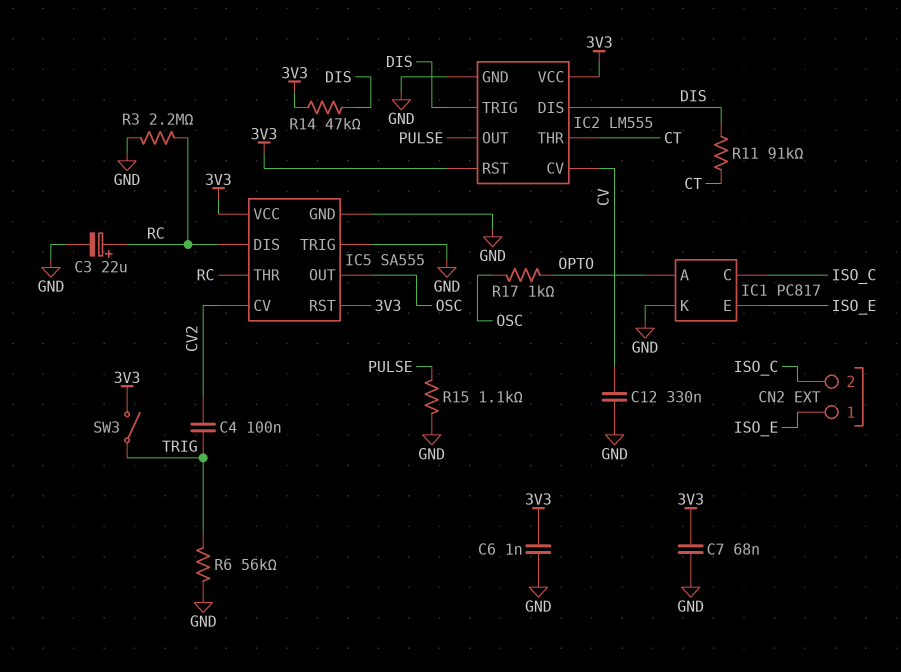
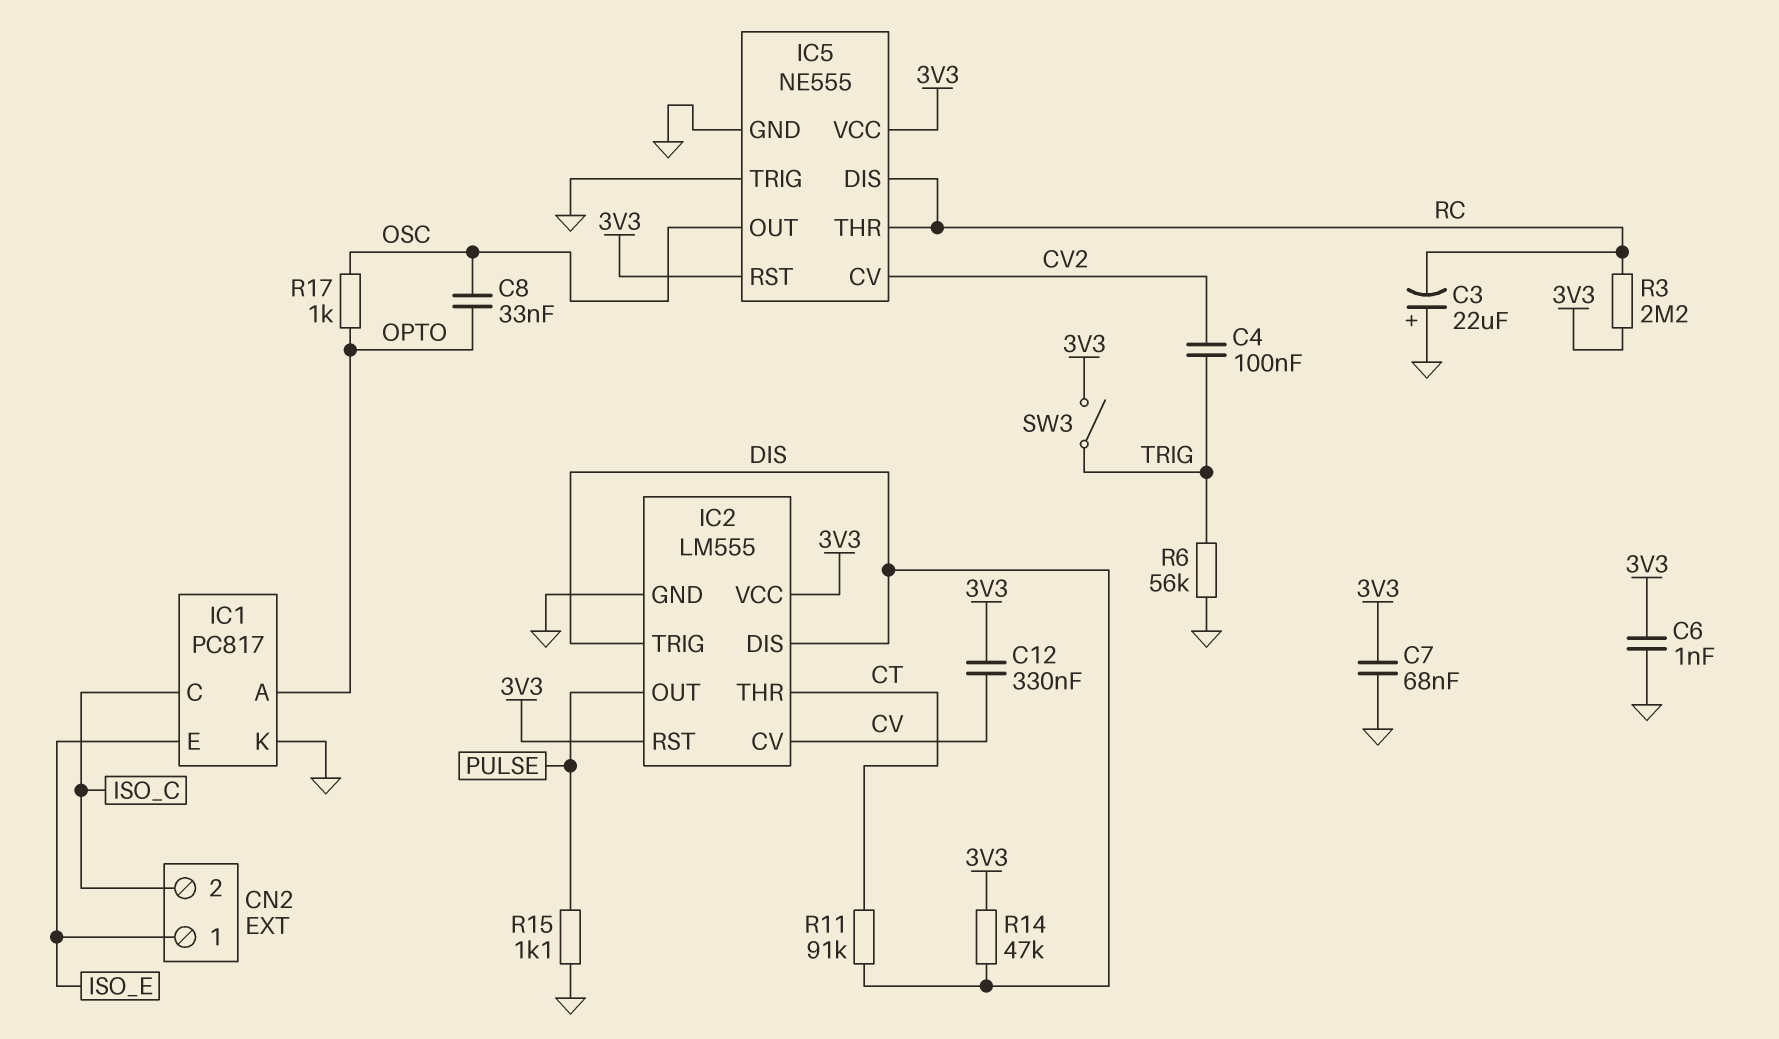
C3: 22uF (plus RC, minus GND) -> 22uF (plus GND, minus RC)
C8: none -> 33nF (OPTO, OSC)
C12: 330nF (CV, GND) -> 330nF (3V3, CV)
IC5: SA555 -> NE555
R3: 2.2M (GND, RC) -> 2.2M (3V3, RC)

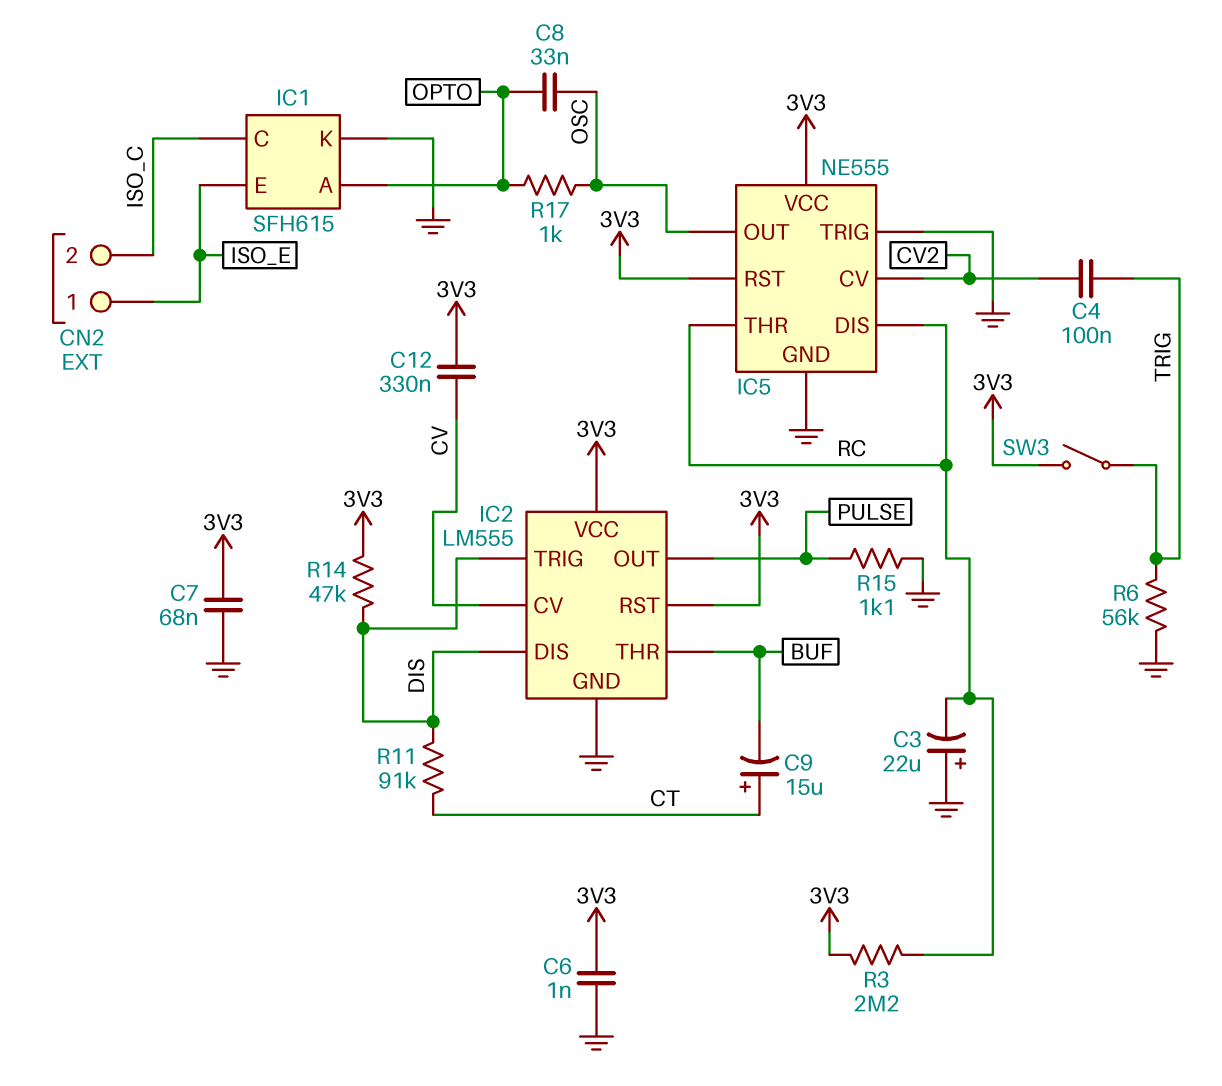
C9: none -> 15uF (plus CT, minus BUF)
IC1: PC817 -> SFH615
IC2 pin THR: CT -> BUF

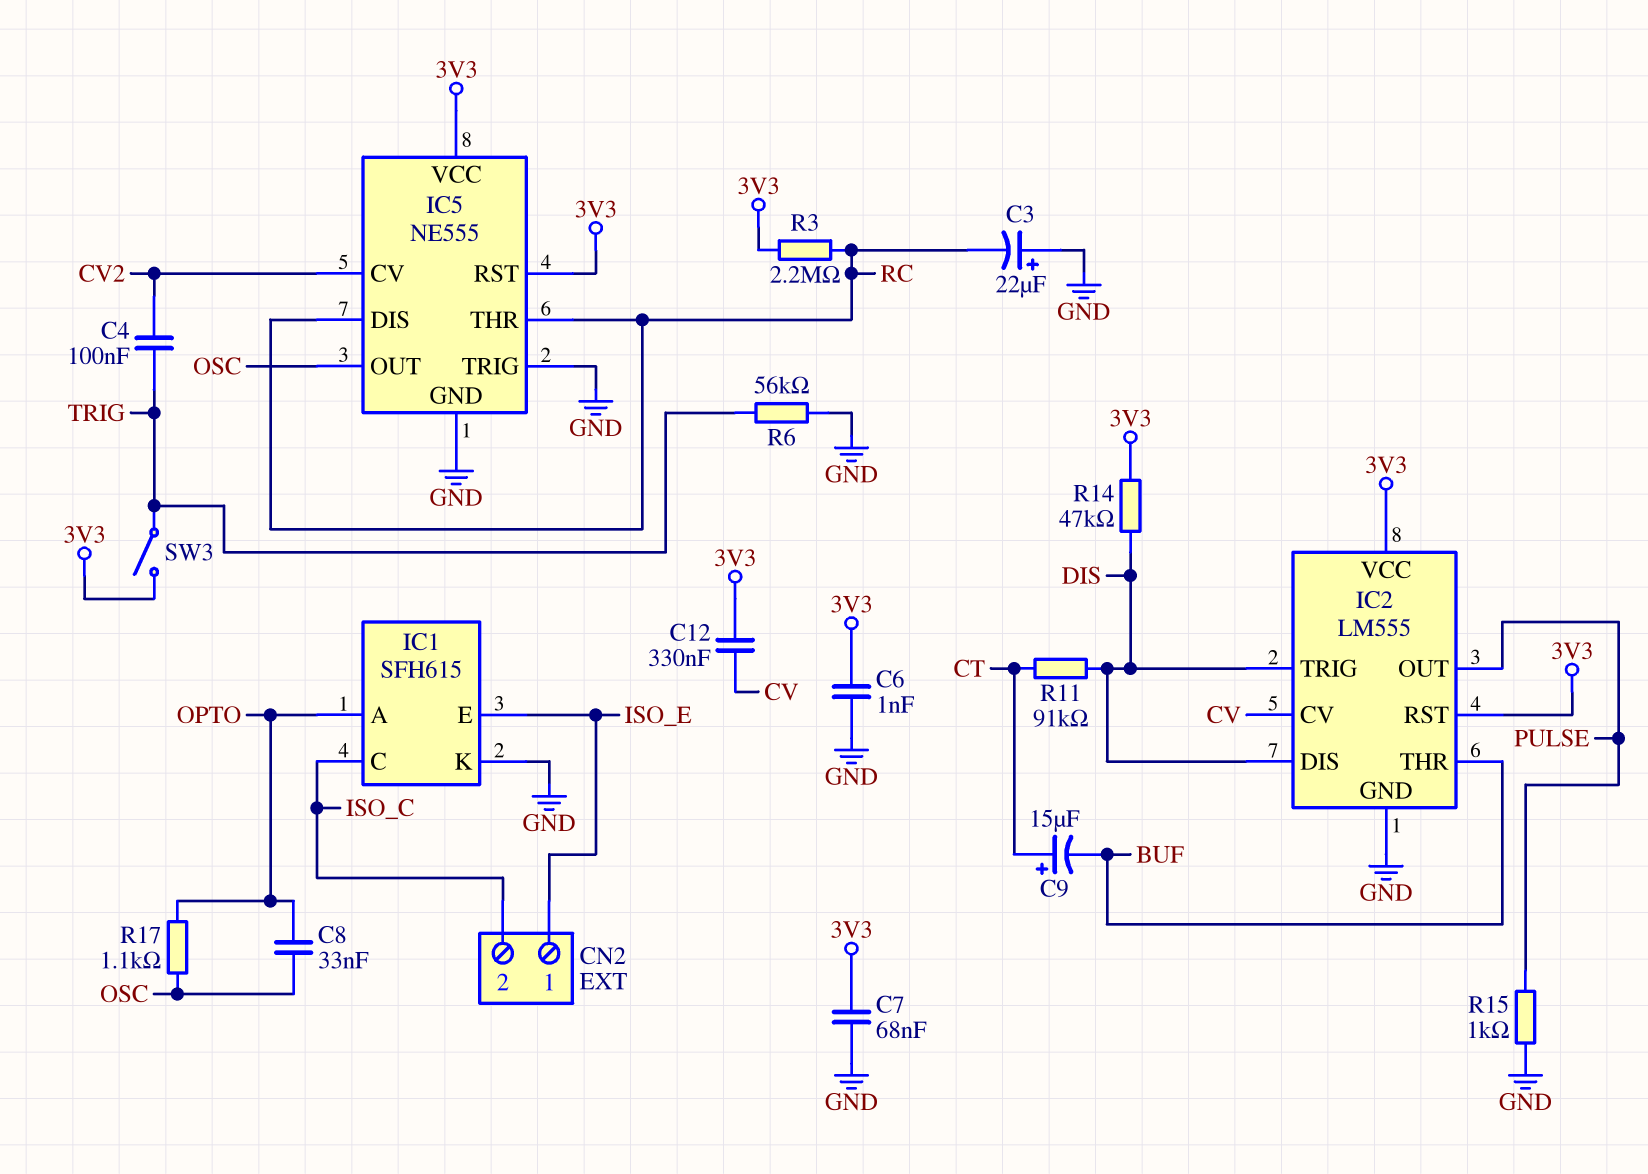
R15: 1.1k (GND, PULSE) -> 1k (GND, PULSE)
R17: 1k (OPTO, OSC) -> 1.1k (OPTO, OSC)

